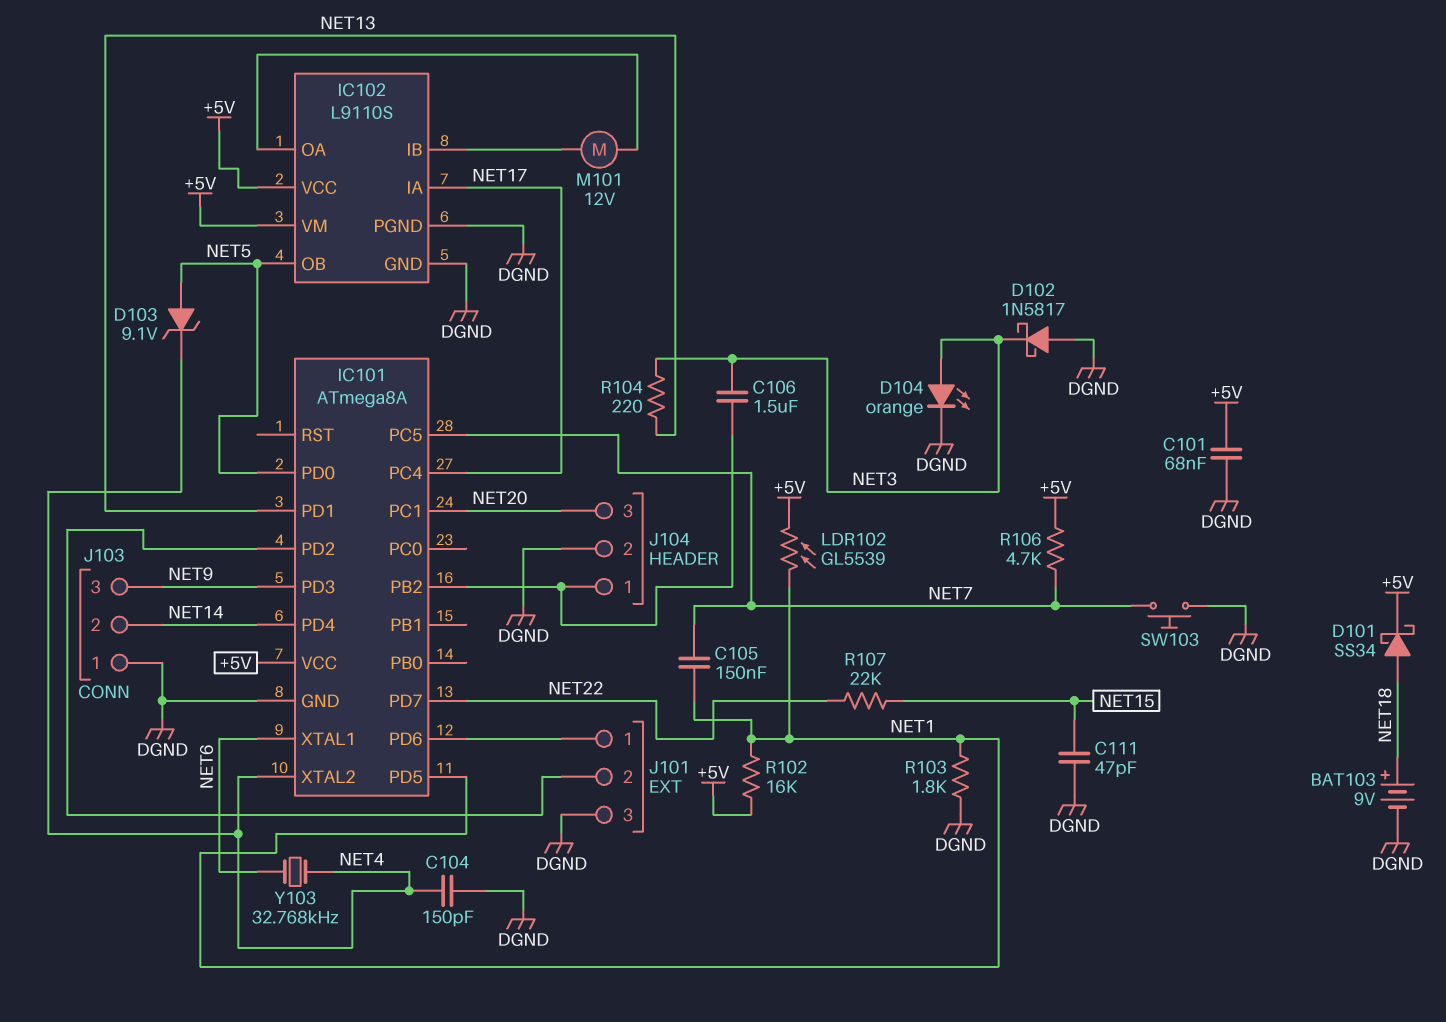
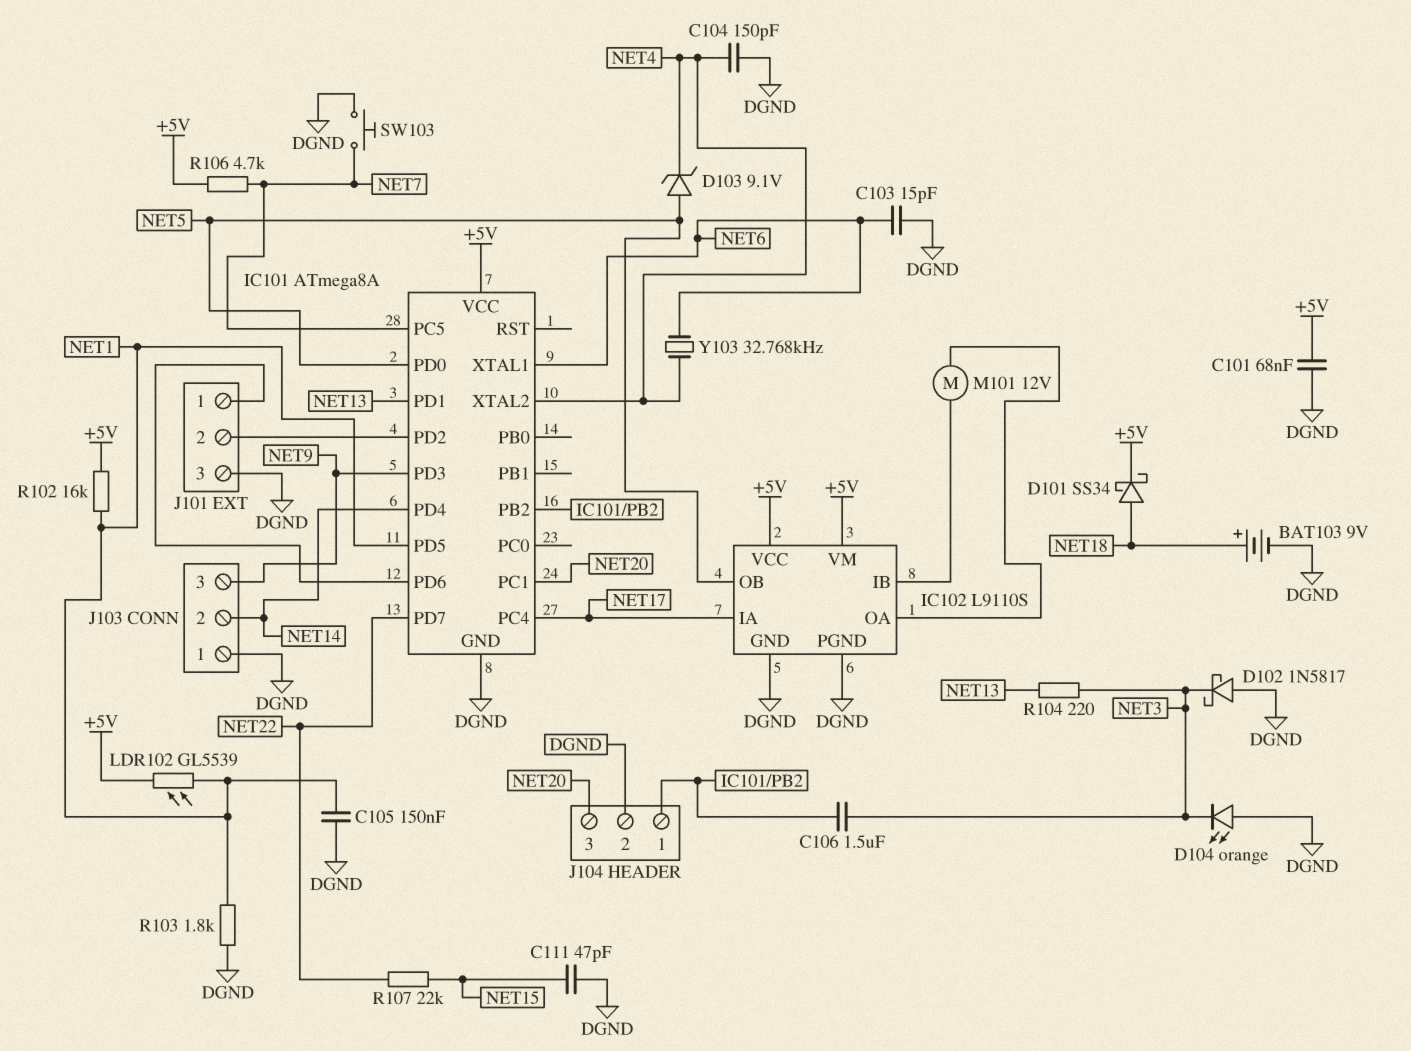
C103: none -> 15pF (DGND, NET6)
C105: 150nF (NET1, NET7) -> 150nF (DGND, NET1)
D104: LED orange (A NET3, K DGND) -> LED orange (A DGND, K NET3)

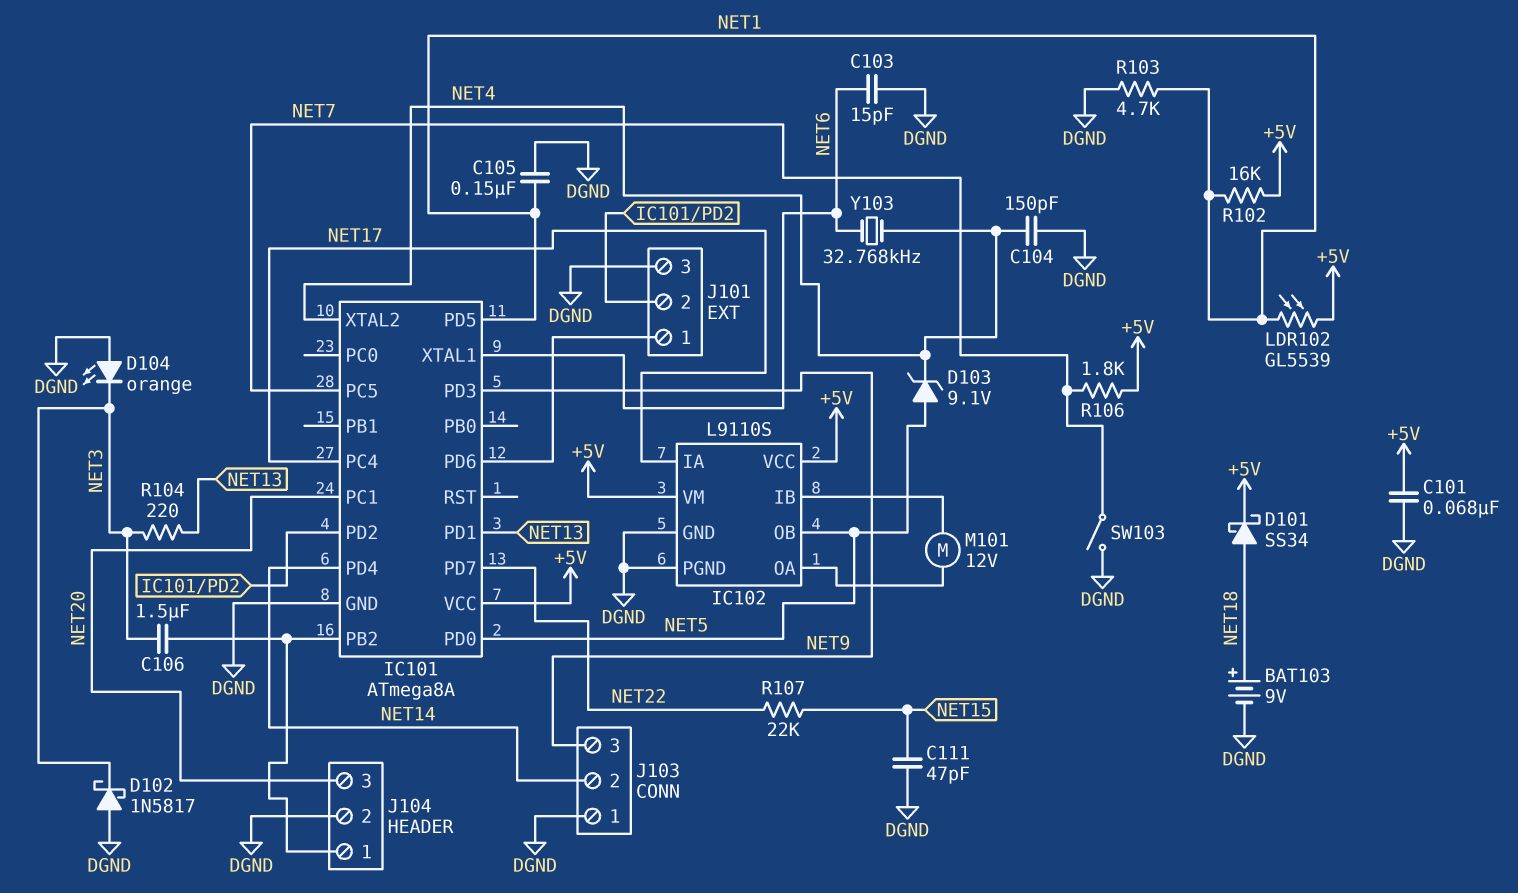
R103: 1.8k (DGND, NET1) -> 4.7k (DGND, NET1)
R106: 4.7k (+5V, NET7) -> 1.8k (+5V, NET7)
SW103: button (DGND, NET7) -> switch (DGND, NET7)

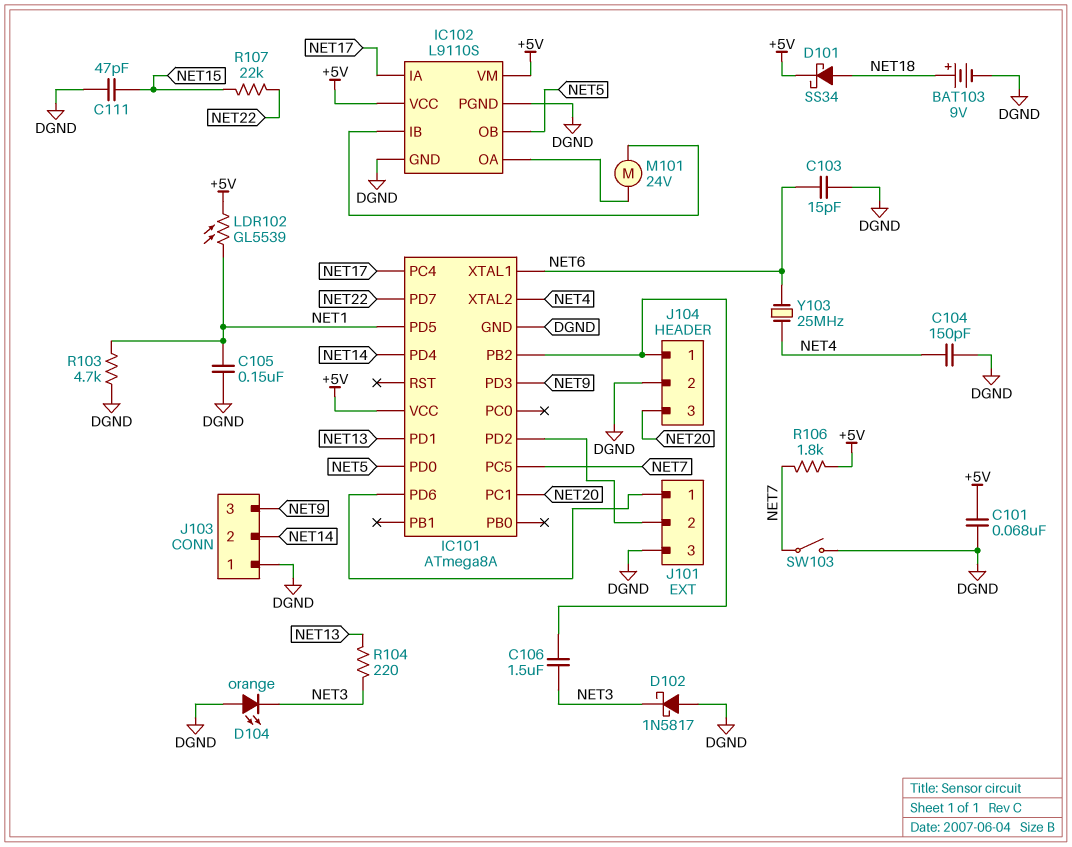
D103: zener 9.1V (A NET5, K NET4) -> none
M101: motor 12V (IC102/IB, IC102/OA) -> motor 24V (IC102/IB, IC102/OA)
R102: 16k (+5V, NET1) -> none
Y103: 32.768kHz (NET4, NET6) -> 25MHz (NET4, NET6)

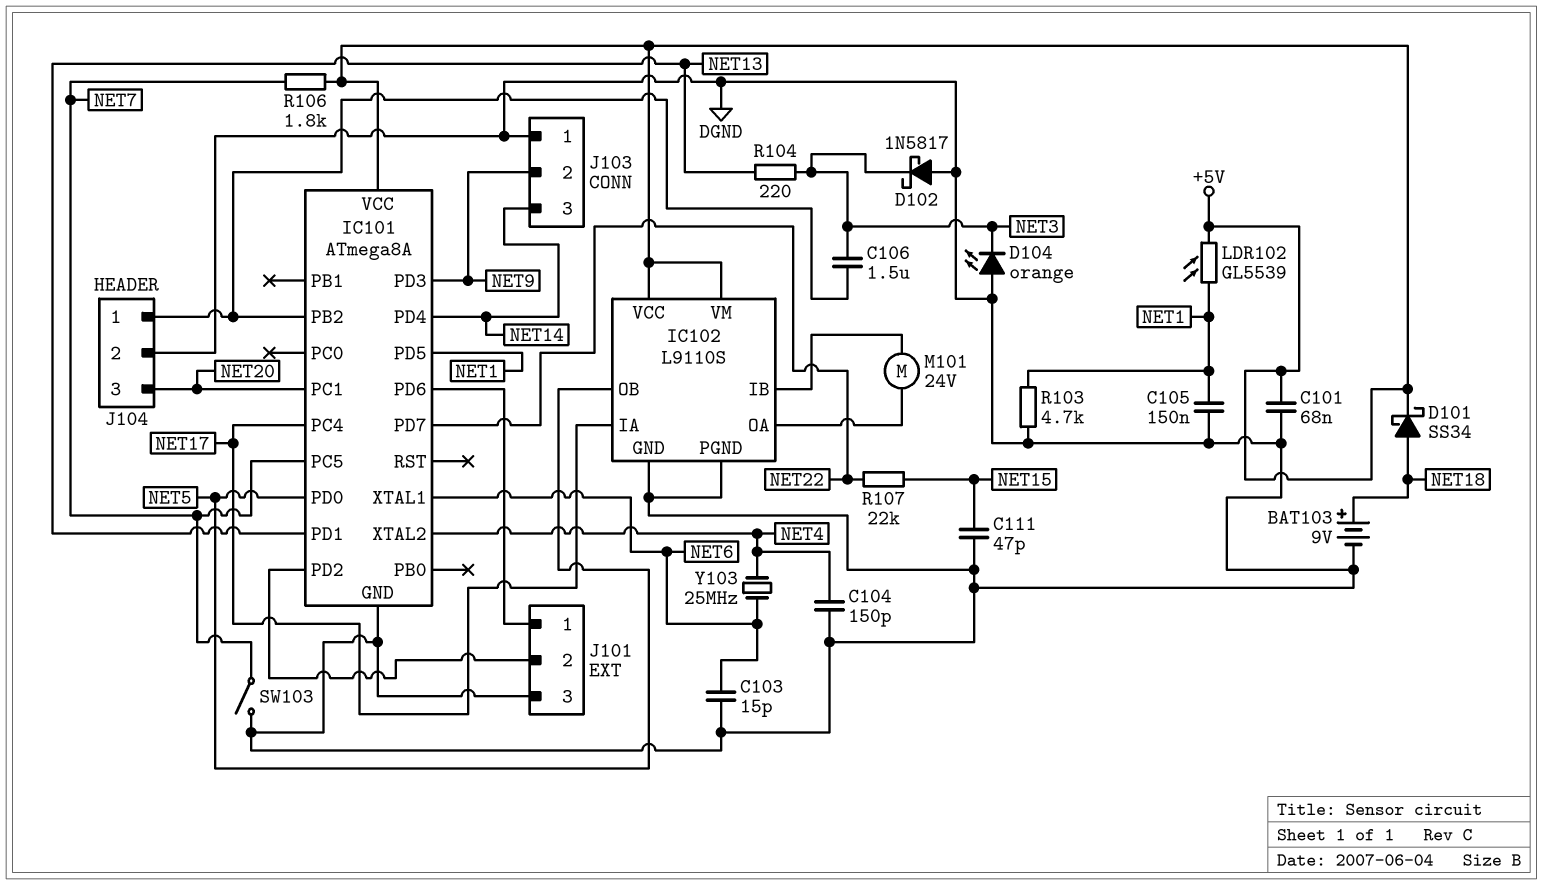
J103 pin 2: NET14 -> NET9
J103 pin 3: NET9 -> NET14

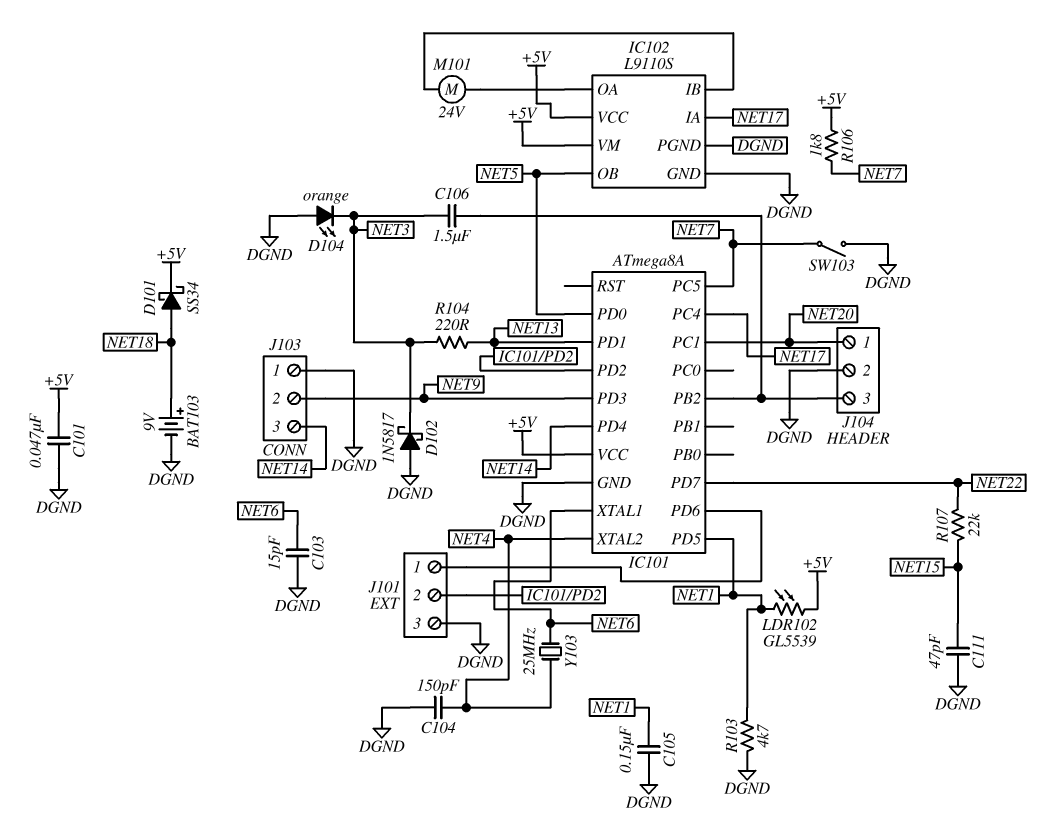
C101: 68nF (+5V, DGND) -> 47nF (+5V, DGND)
J104 pin 1: IC101/PB2 -> NET20
J104 pin 3: NET20 -> IC101/PB2

